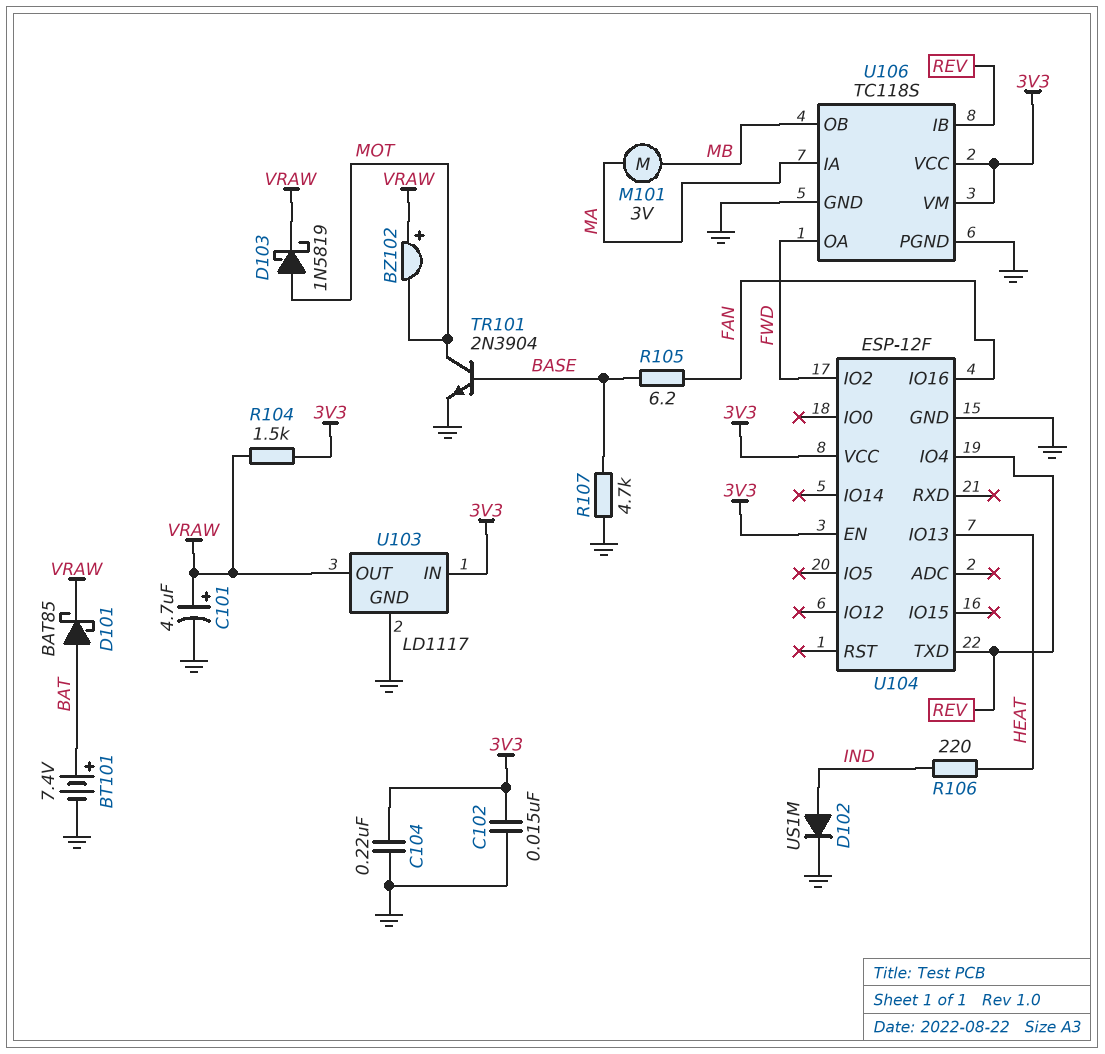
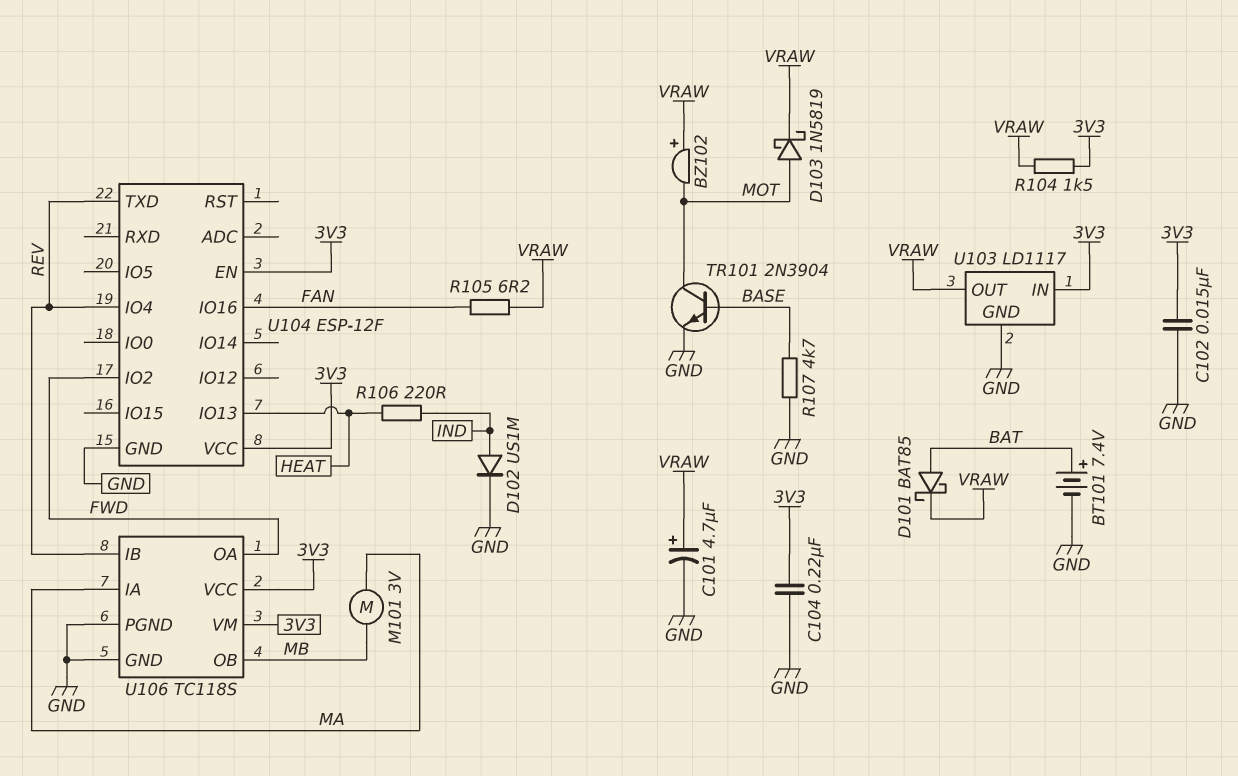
R105: 6.2 (BASE, FAN) -> 6.2 (FAN, VRAW)

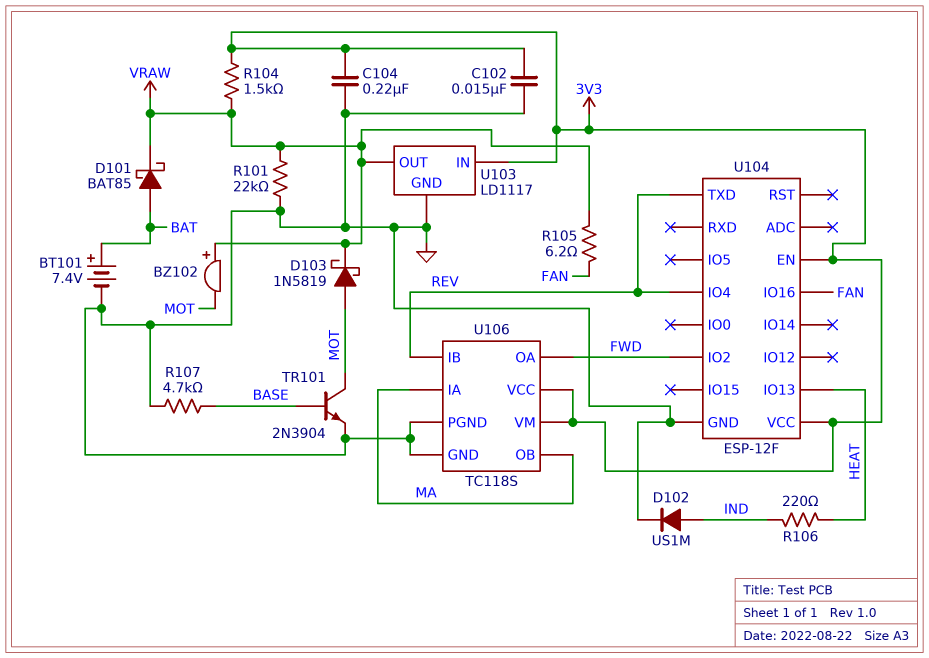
C101: 4.7uF (plus VRAW, minus GND) -> none
M101: motor 3V (MA, MB) -> none
R101: none -> 22k (GND, VRAW)
U106 pin OB: MB -> MA

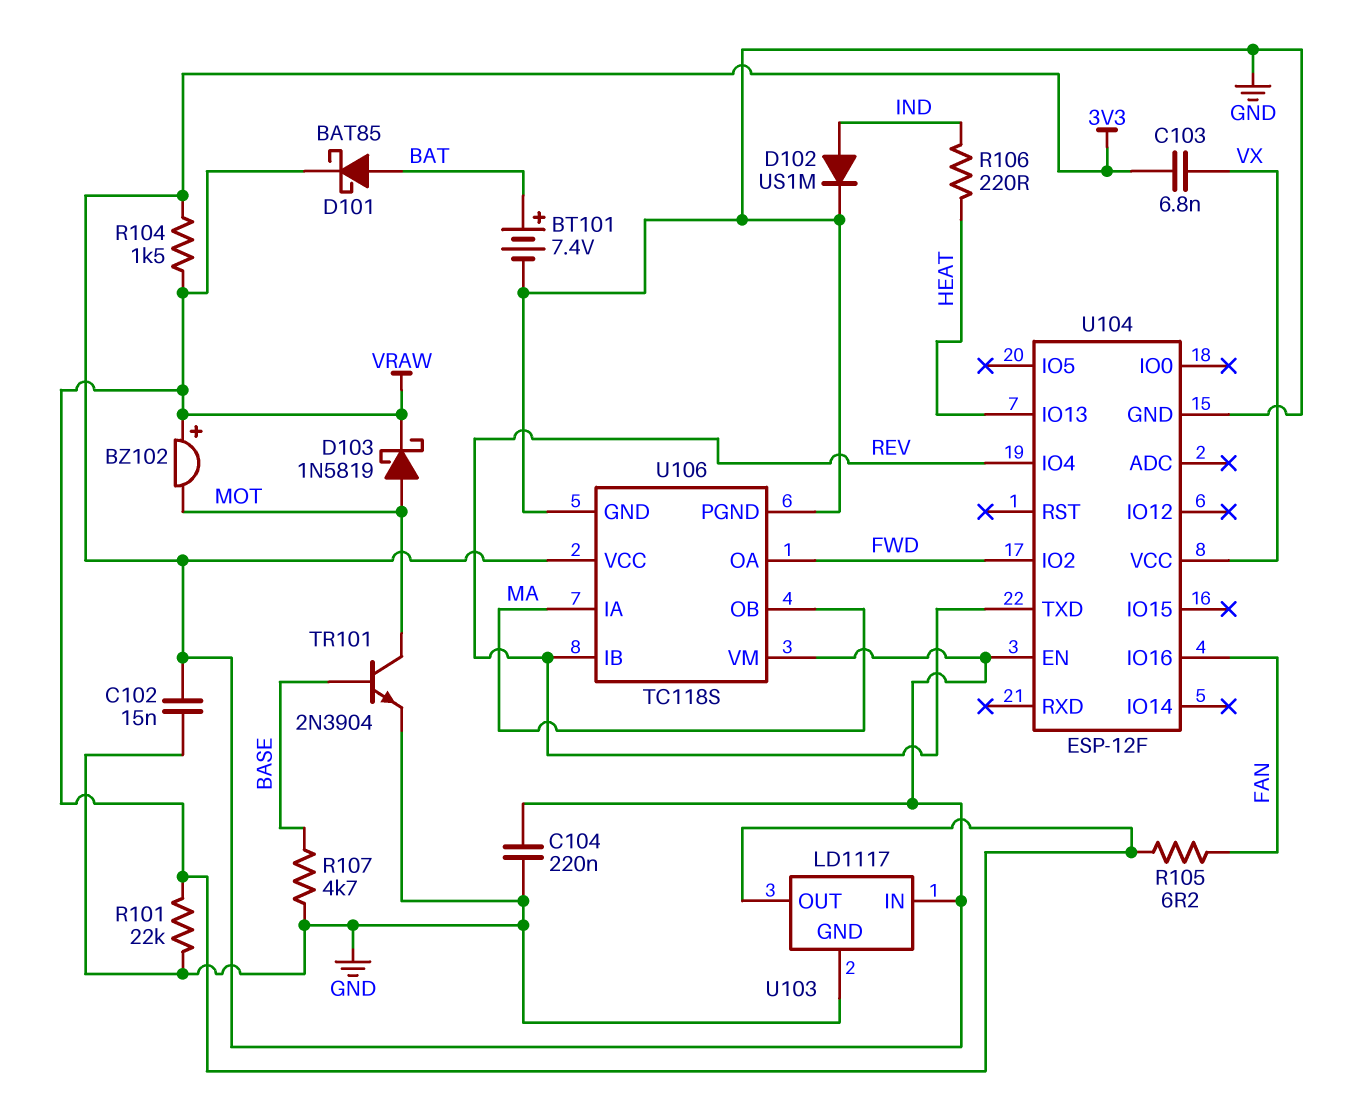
C103: none -> 6.8nF (3V3, VX)
U104 pin VCC: 3V3 -> VX

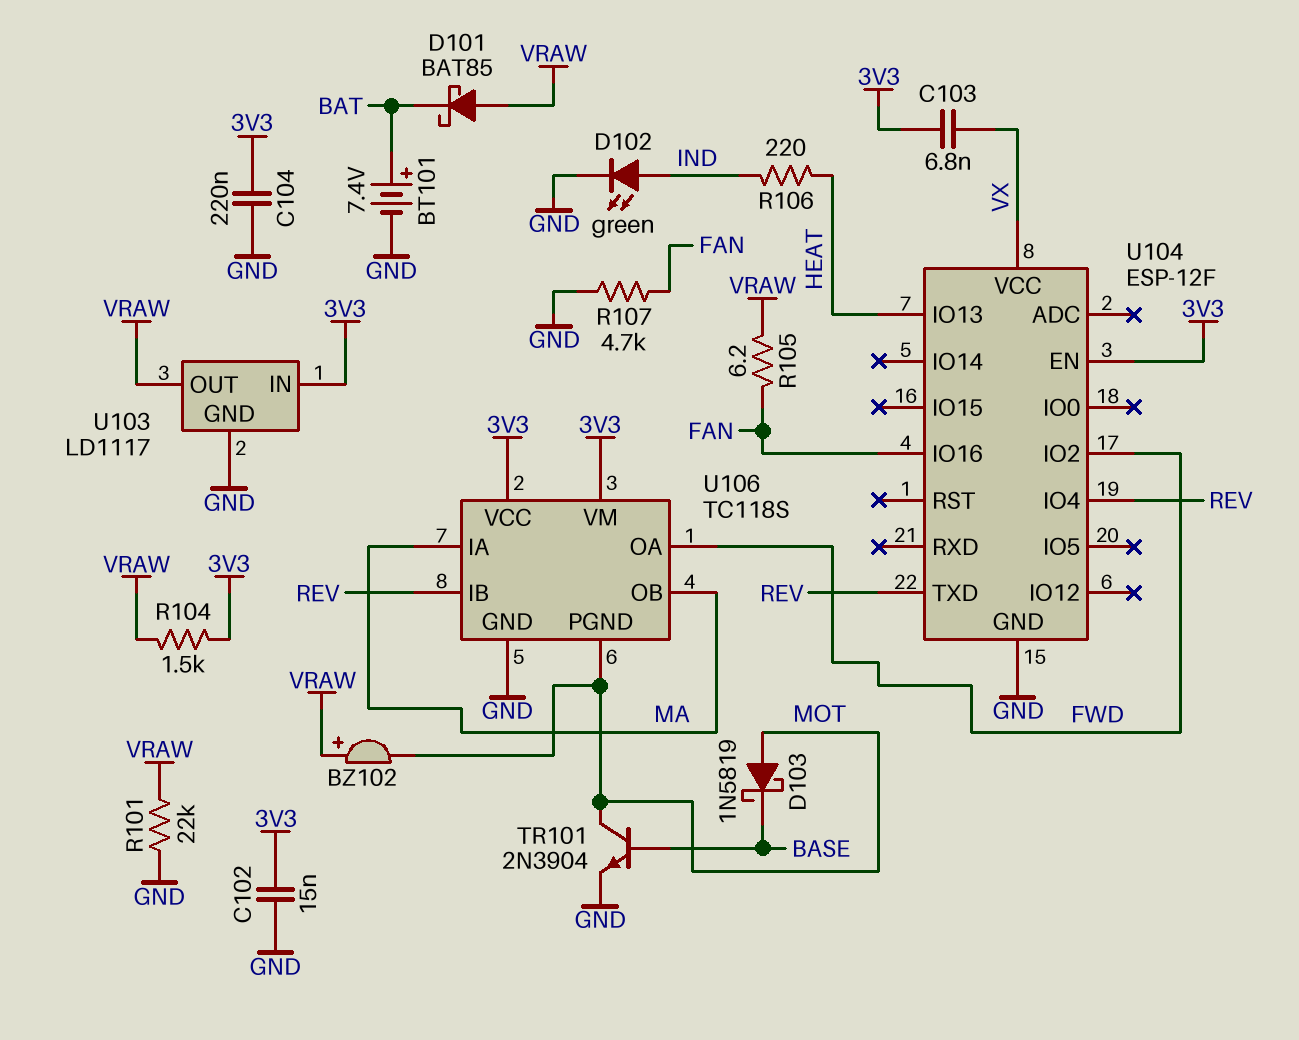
D101: schottky BAT85 (A BAT, K VRAW) -> schottky BAT85 (A VRAW, K BAT)
D102: diode US1M (A IND, K GND) -> LED green (A IND, K GND)
D103: schottky 1N5819 (A MOT, K VRAW) -> schottky 1N5819 (A MOT, K BASE)
R107: 4.7k (BASE, GND) -> 4.7k (FAN, GND)
U106 pin PGND: GND -> MOT

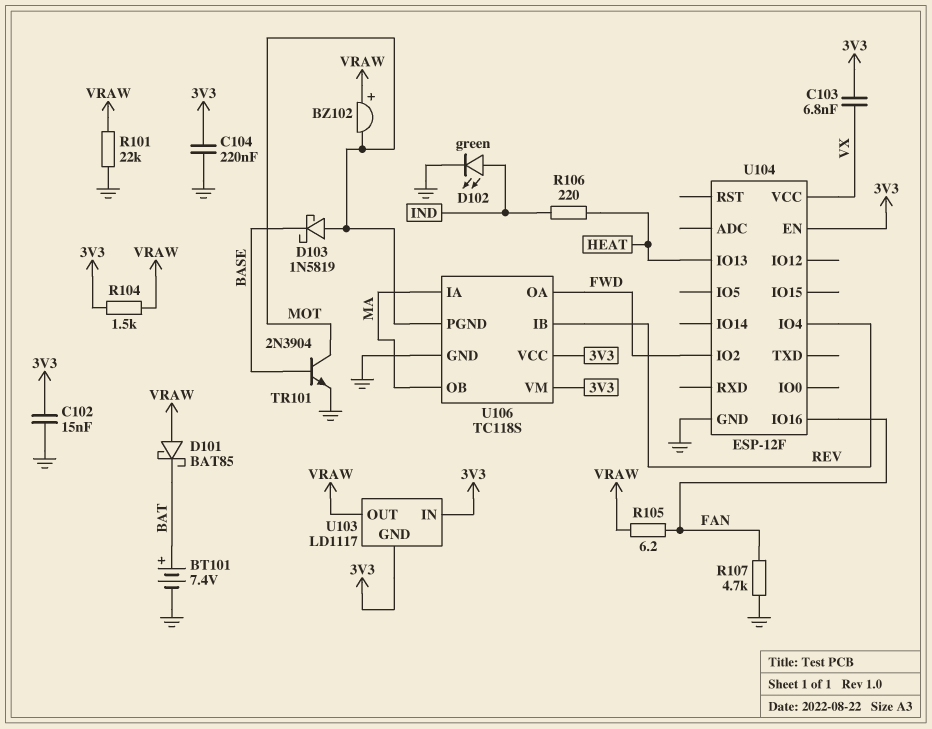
U103 pin GND: GND -> 3V3
U104 pin TXD: REV -> none

